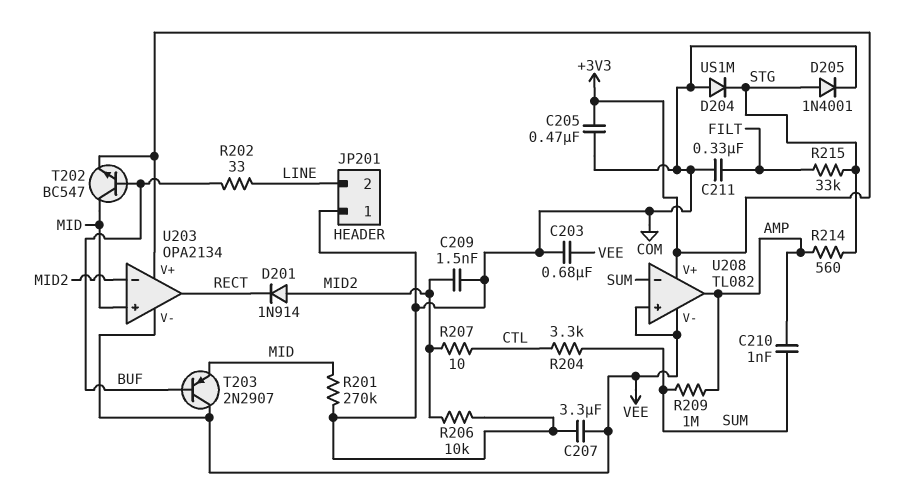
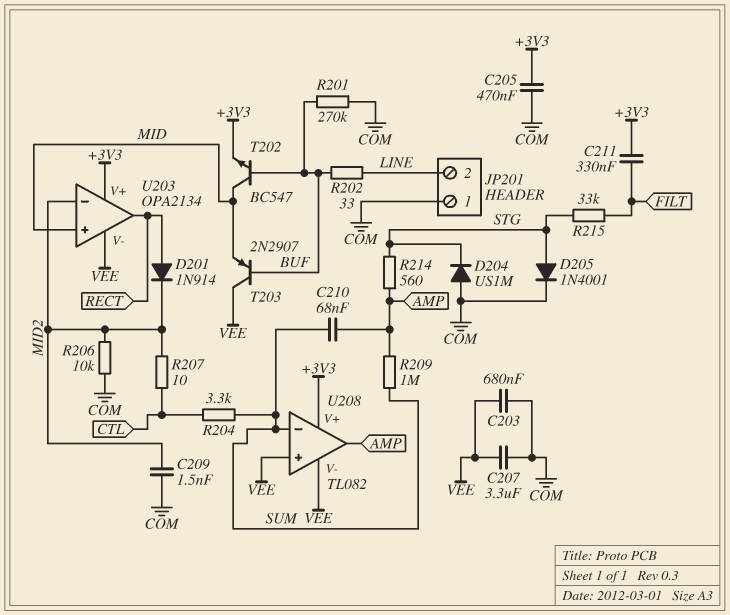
C210: 1nF (AMP, SUM) -> 68nF (AMP, SUM)
C211: 330nF (COM, FILT) -> 330nF (+3V3, FILT)
D201: diode 1N914 (A MID2, K RECT) -> diode 1N914 (A RECT, K MID2)
R201: 270k (COM, MID) -> 270k (BUF, COM)

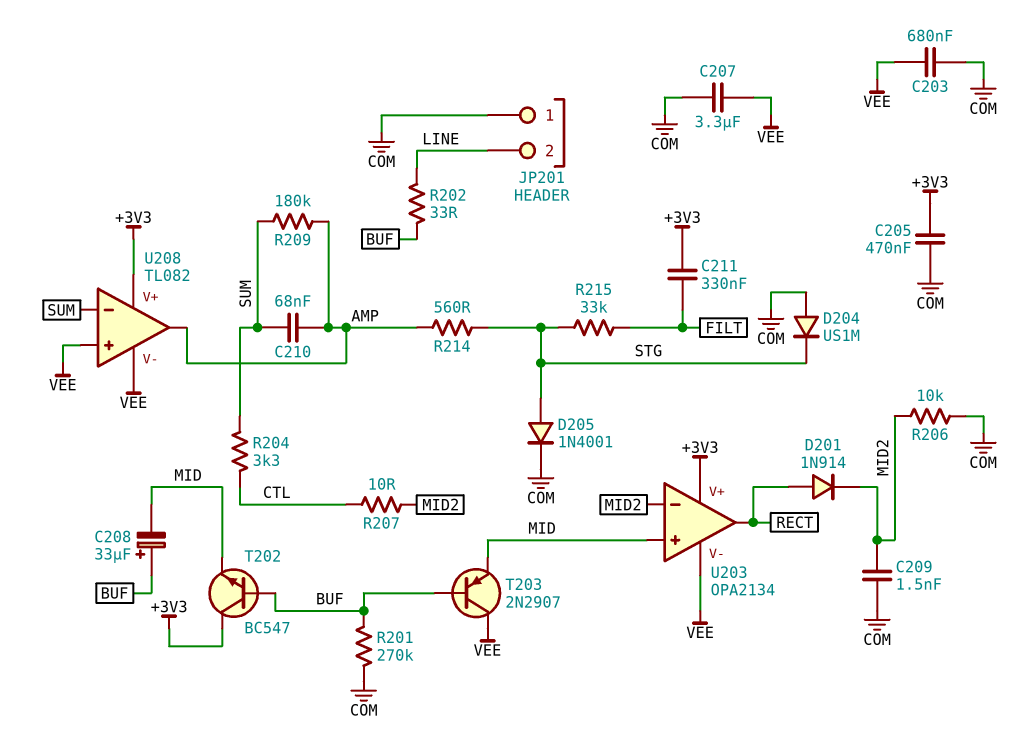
C208: none -> 33uF (plus BUF, minus MID)
R209: 1M (AMP, SUM) -> 180k (AMP, SUM)
T202: NPN BC547 (B BUF, C MID, E +3V3) -> NPN BC547 (B BUF, C +3V3, E MID)

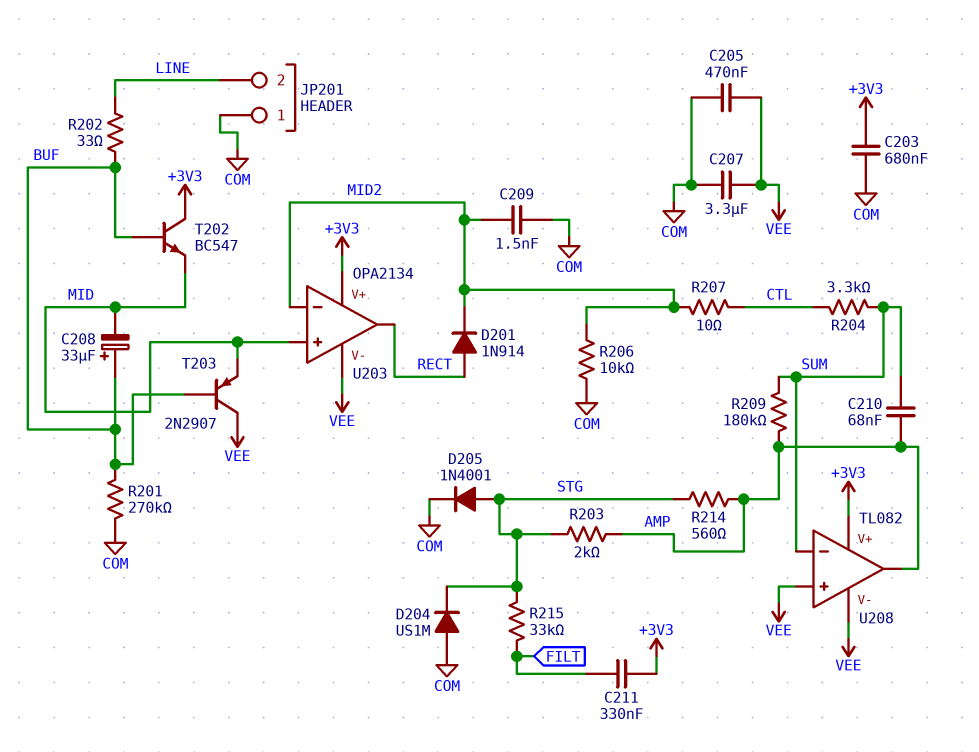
C203: 680nF (COM, VEE) -> 680nF (+3V3, COM)
C205: 470nF (+3V3, COM) -> 470nF (COM, VEE)
R203: none -> 2k (AMP, STG)

